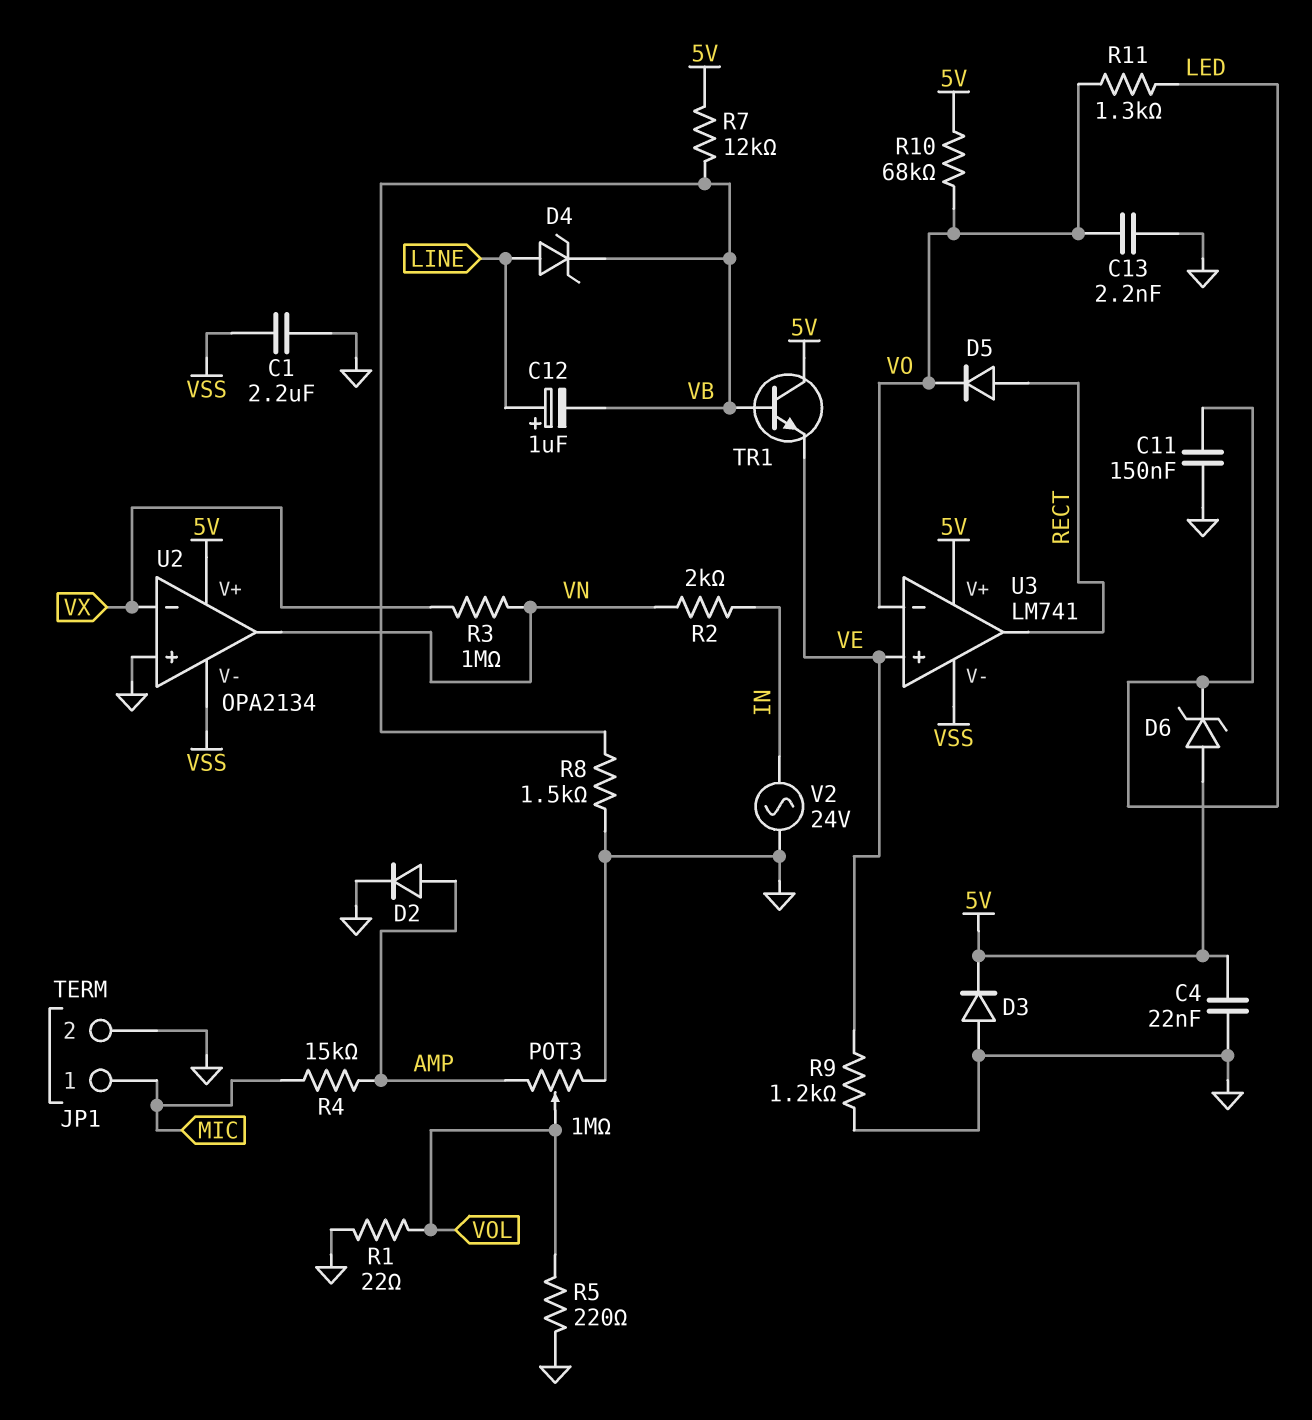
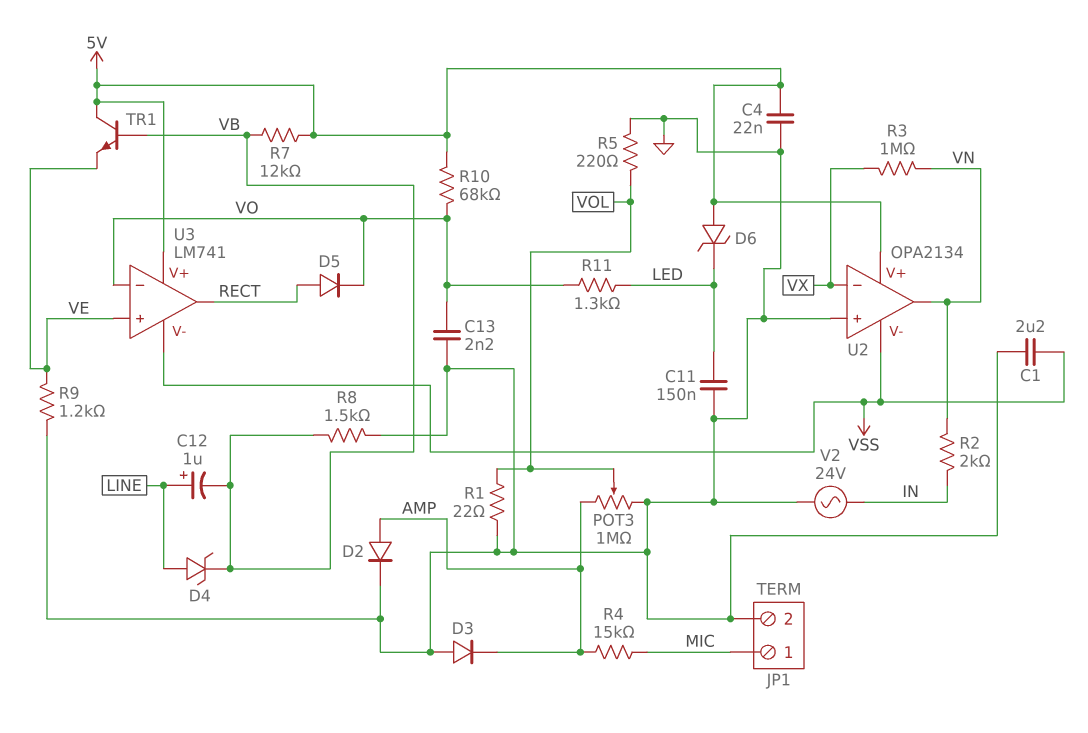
D3: diode (A GND, K 5V) -> diode (A GND, K AMP)

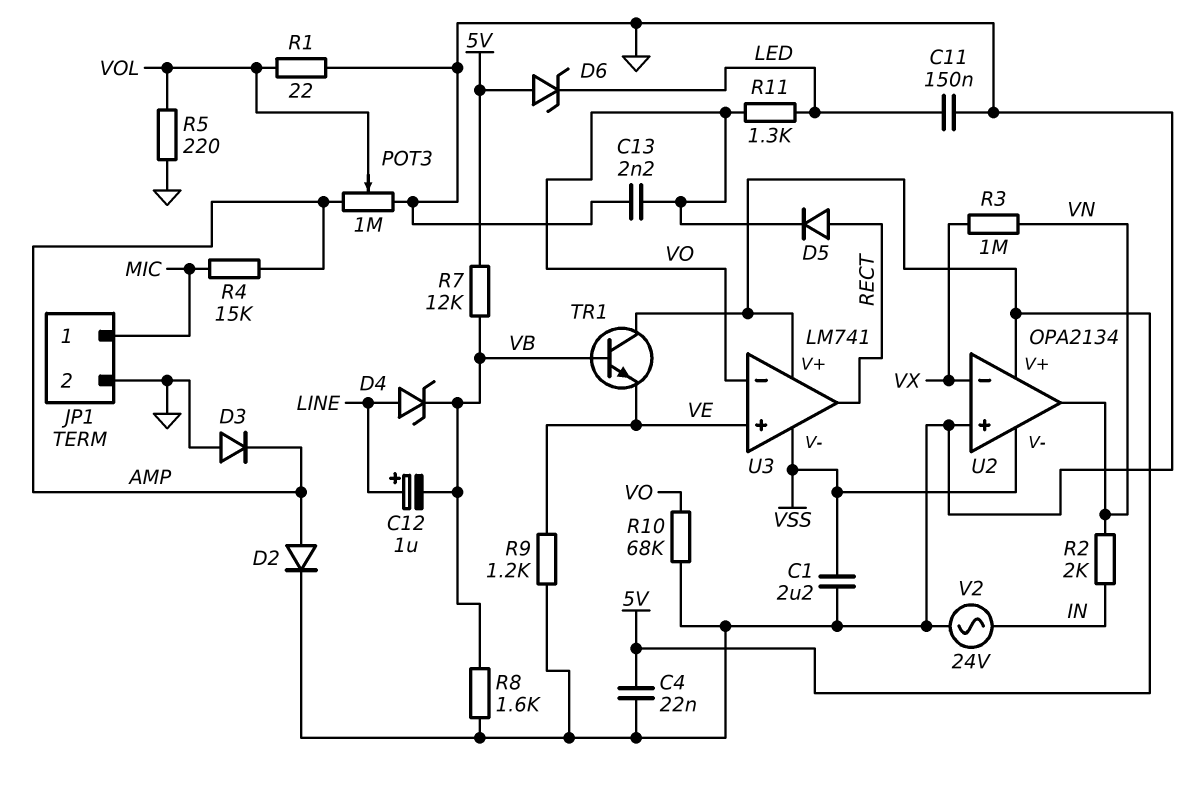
R8: 1.5k (GND, VB) -> 1.6k (GND, VB)
R10: 68k (5V, VO) -> 68k (GND, VO)

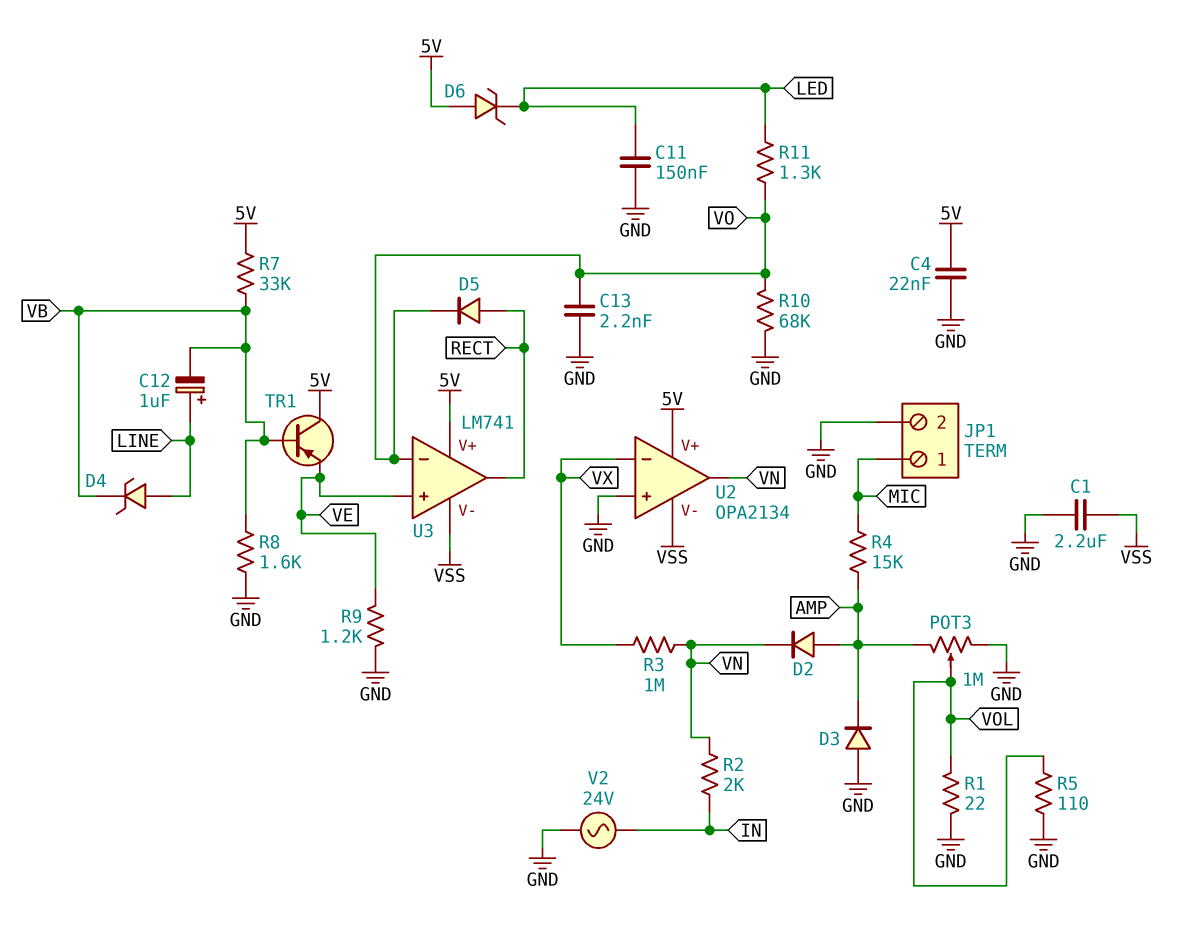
D2: diode (A AMP, K GND) -> diode (A AMP, K VN)
R5: 220 (GND, VOL) -> 110 (GND, VOL)
R7: 12k (5V, VB) -> 33k (5V, VB)
TR1: NPN (B VB, C 5V, E VE) -> PNP (B VB, C 5V, E VE)

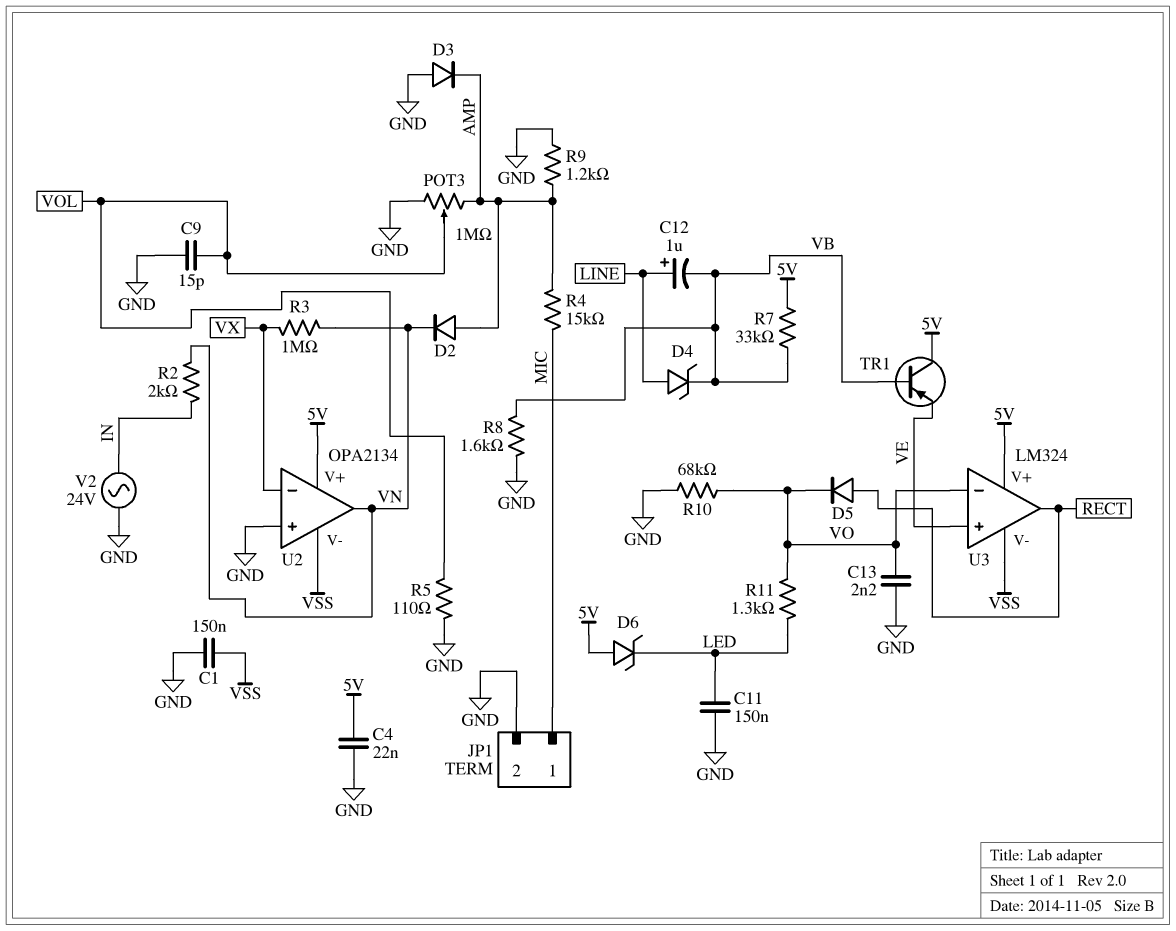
C1: 2.2uF (GND, VSS) -> 150nF (GND, VSS)
C9: none -> 15pF (GND, VOL)
R1: 22 (GND, VOL) -> none
R9: 1.2k (GND, VE) -> 1.2k (AMP, GND)
U3: LM741 -> LM324

